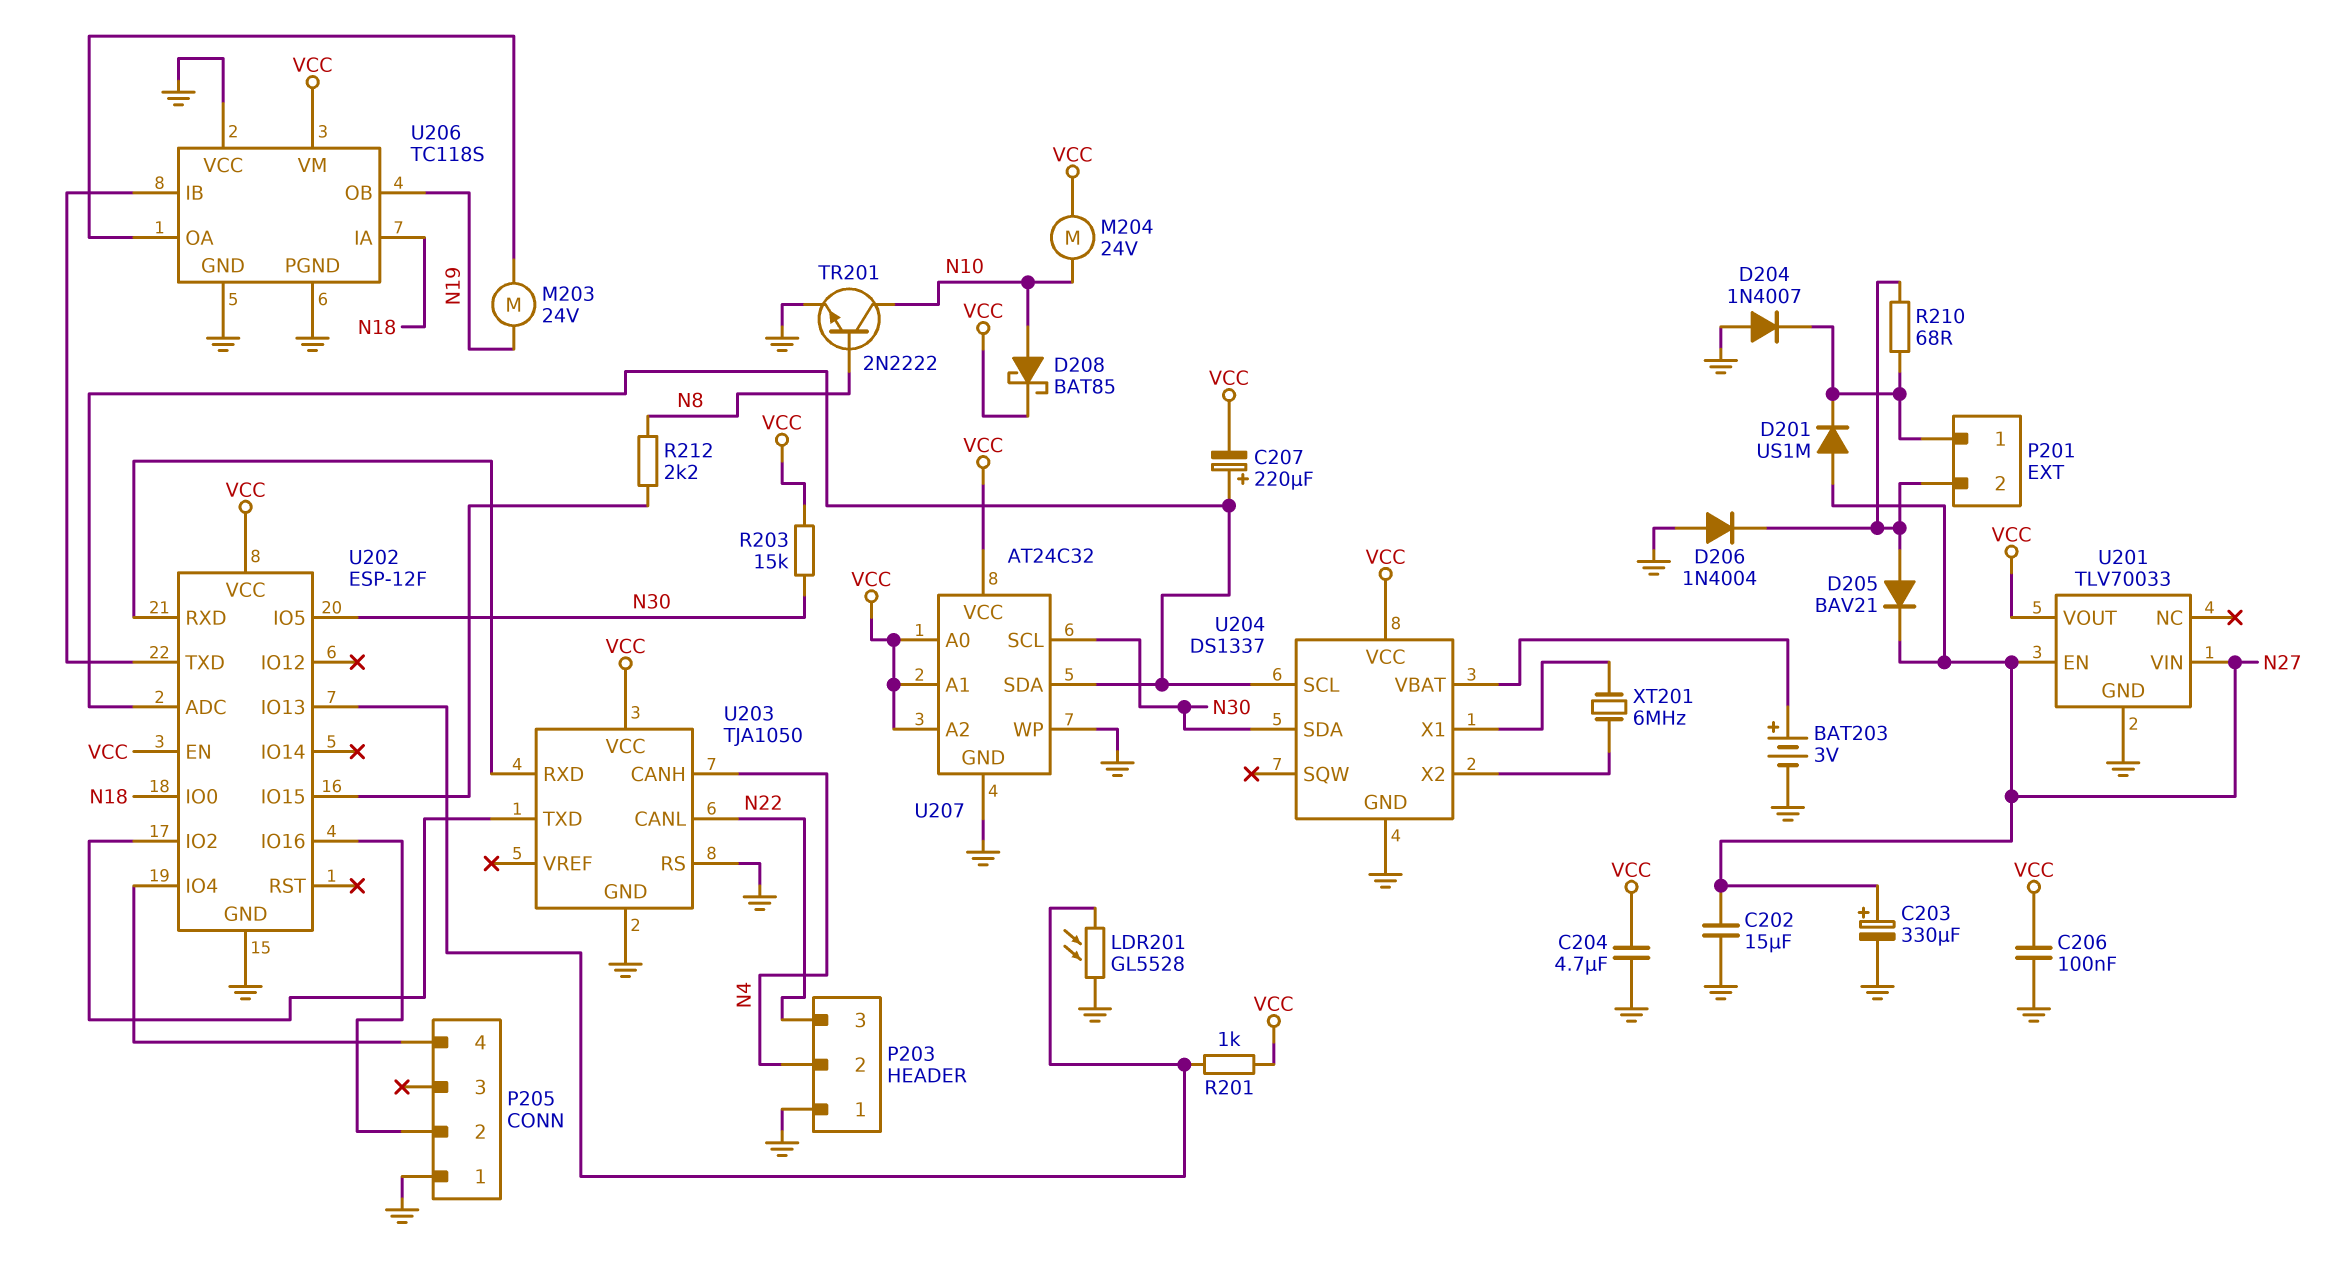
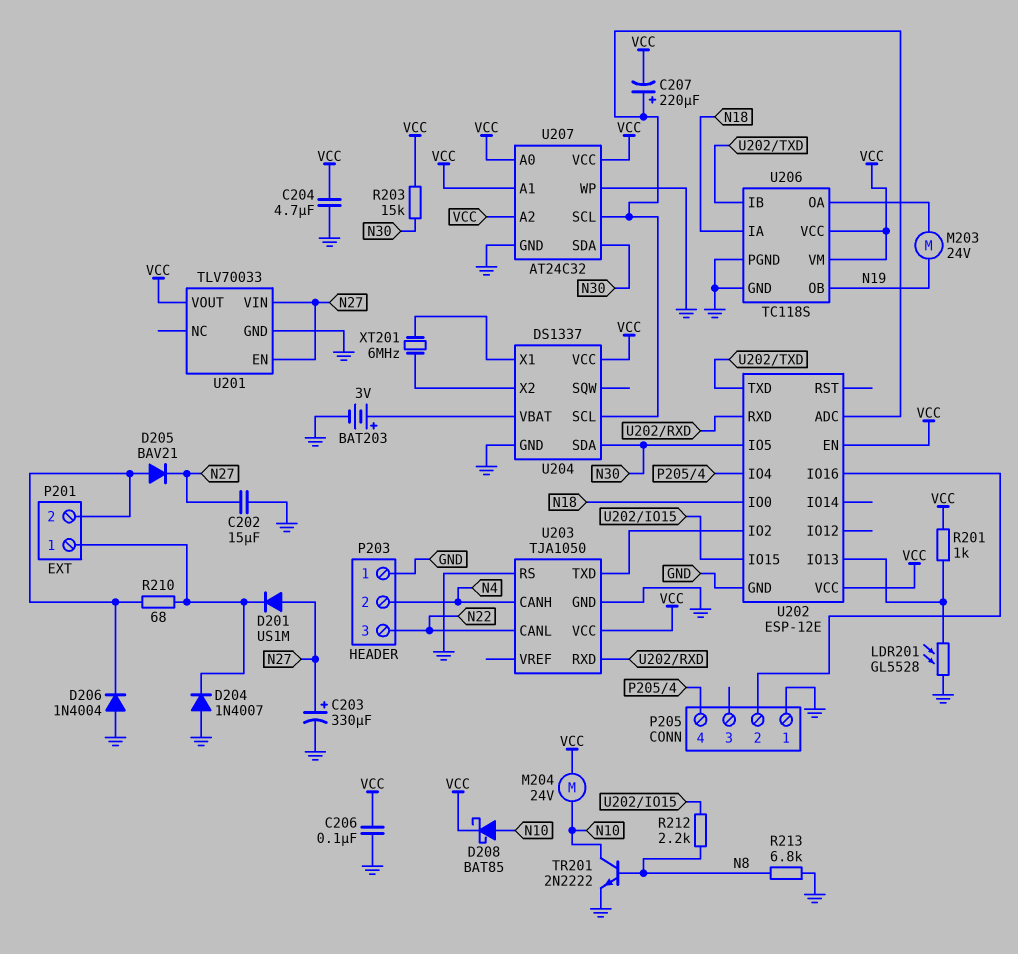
R213: none -> 6.8k (GND, N8)
U202: ESP-12F -> ESP-12E
U206 pin VCC: GND -> VCC
U207 pin SCL: N30 -> U202/ADC
U207 pin SDA: U202/ADC -> N30

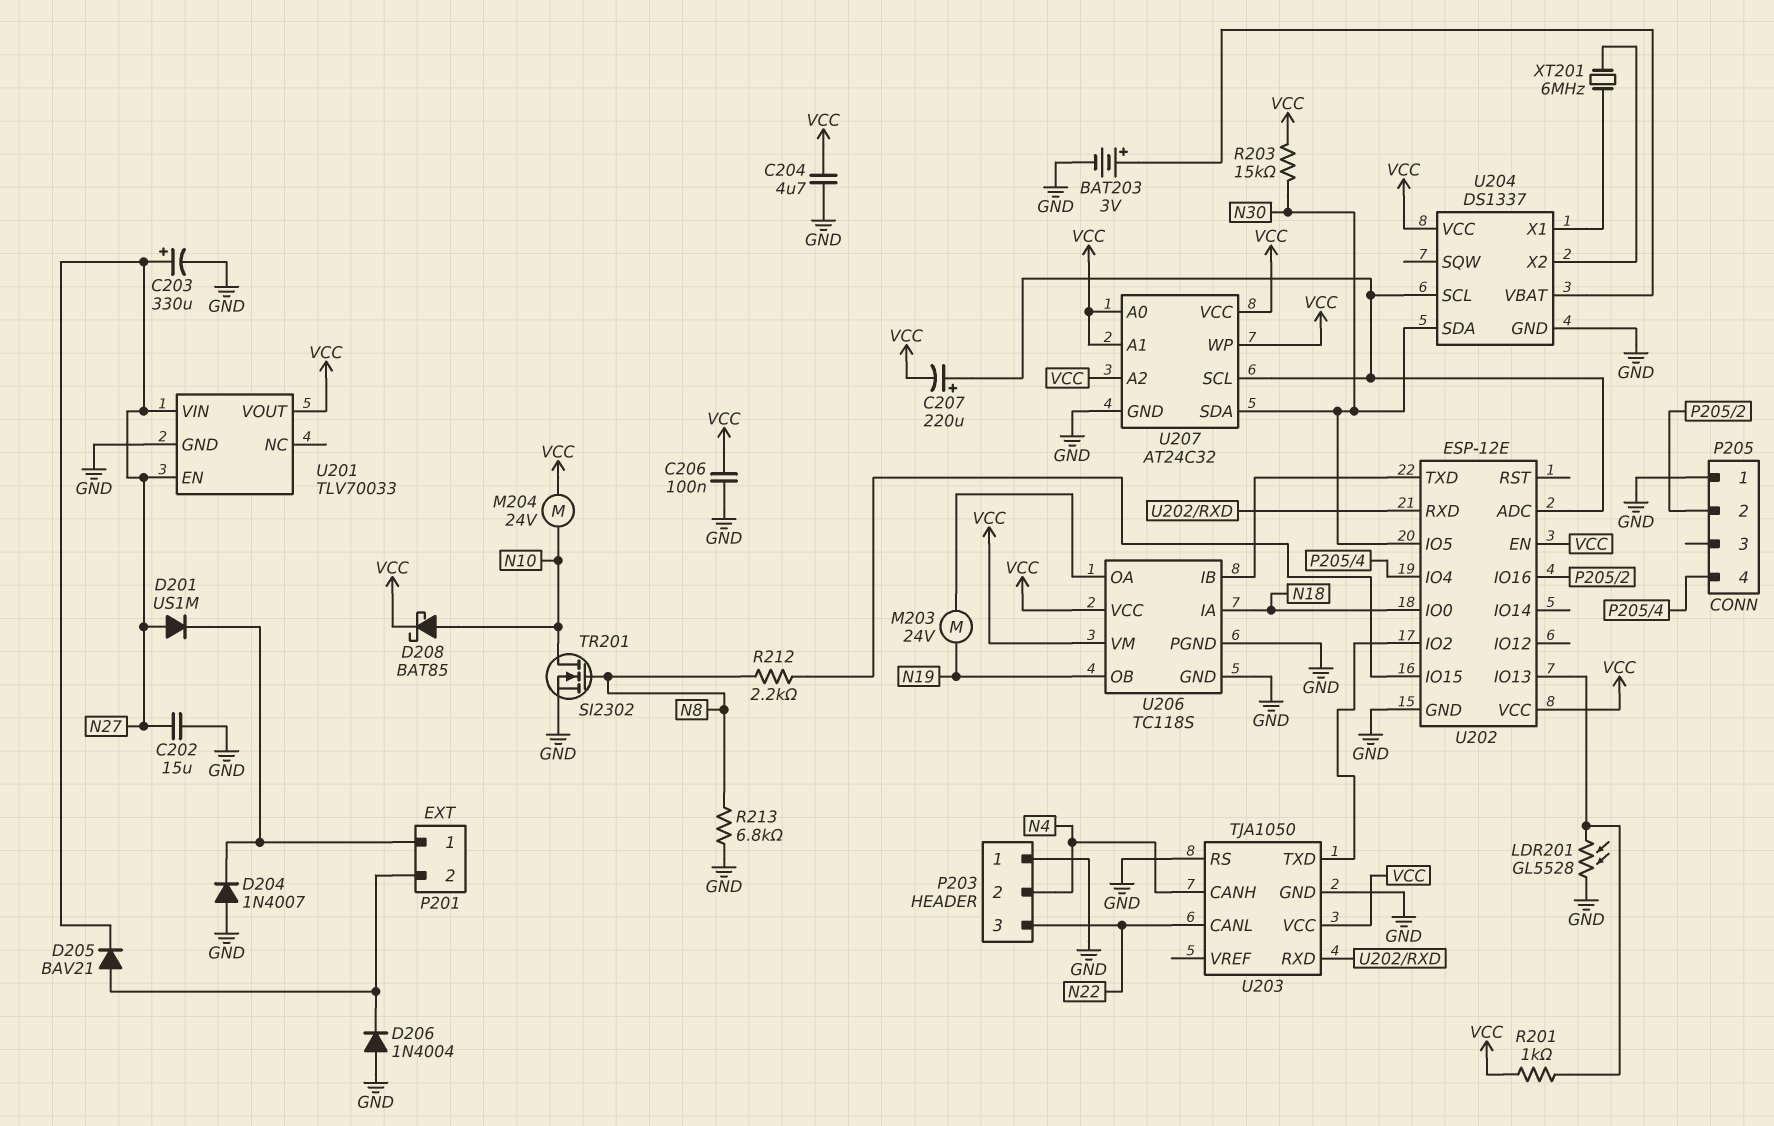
R210: 68 (P201/1, P201/2) -> none
TR201: NPN 2N2222 (B N8, C N10, E GND) -> NMOS SI2302 (G N8, D N10, S GND)
U207 pin WP: GND -> VCC

